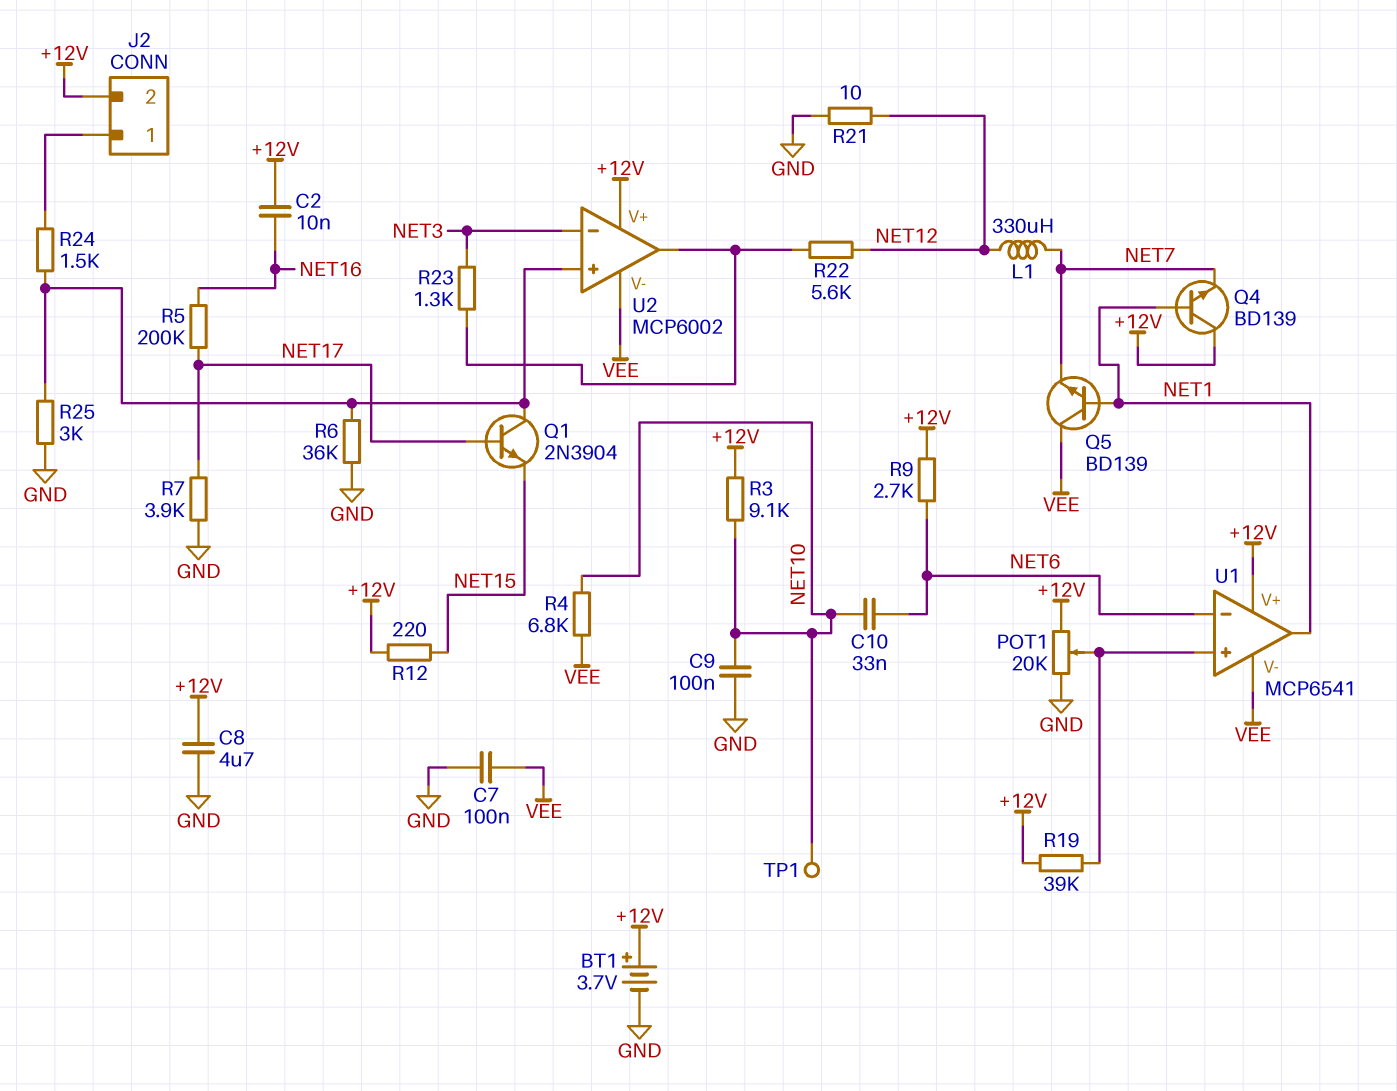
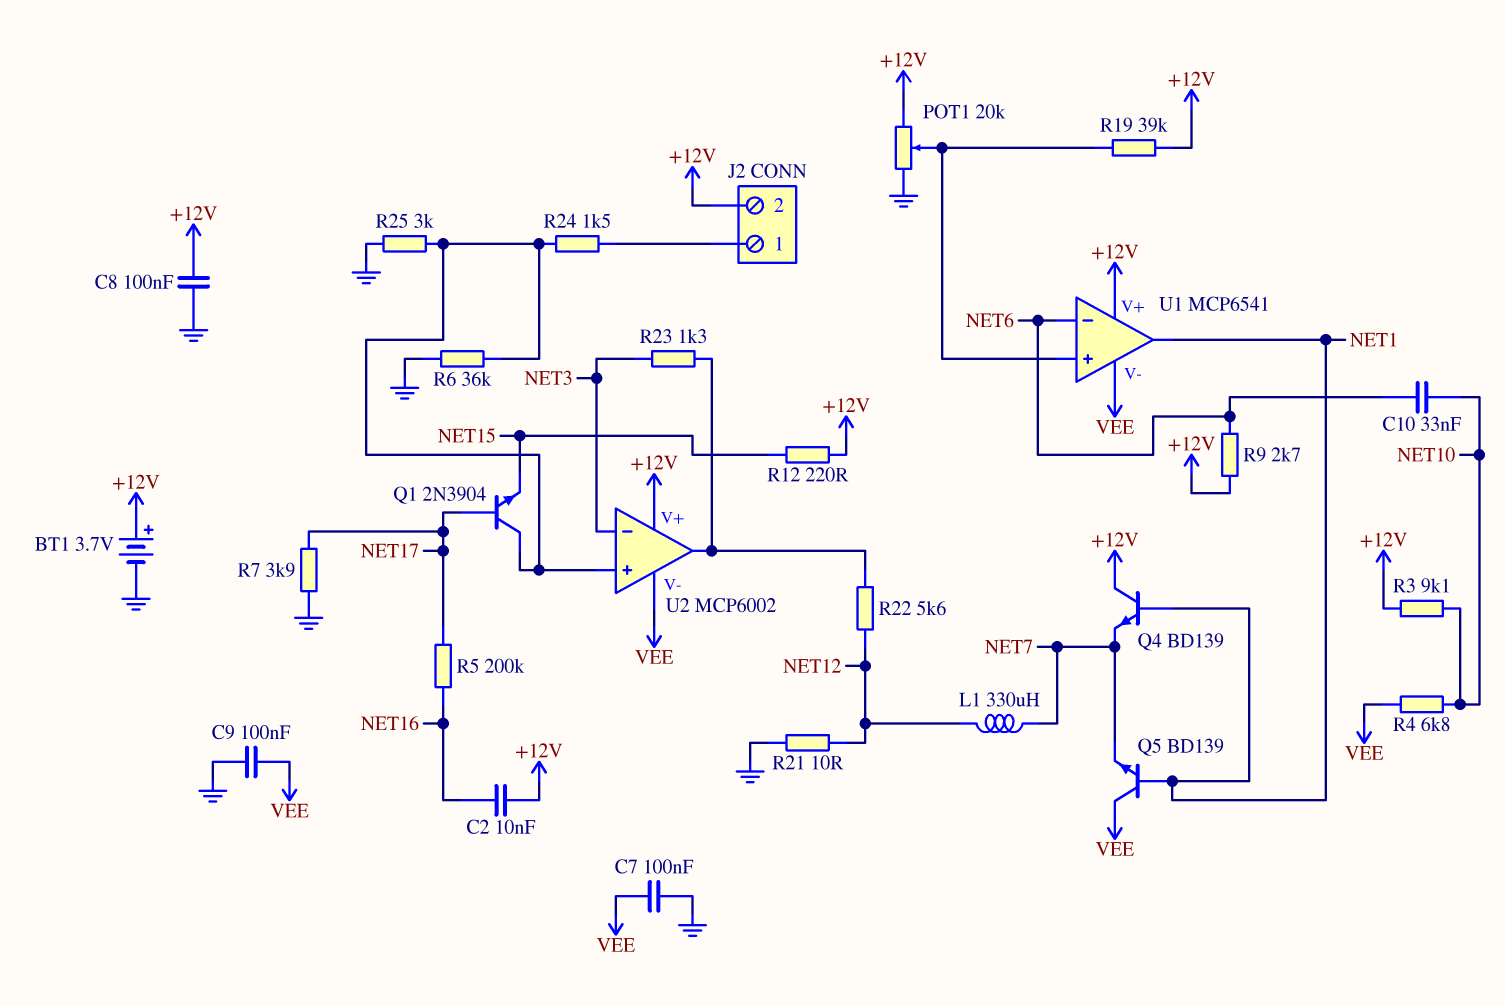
C8: 4.7uF (+12V, GND) -> 100nF (+12V, GND)
C9: 100nF (GND, NET10) -> 100nF (GND, VEE)
TP1: test point (NET10) -> none

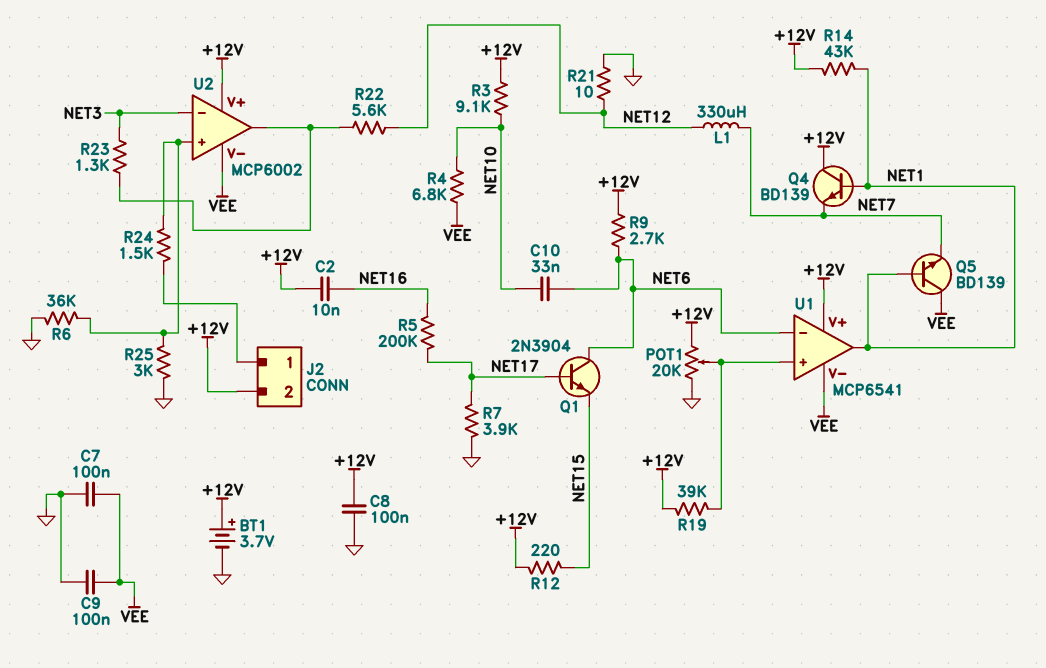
Q1: NPN 2N3904 (B NET17, C U2/in+, E NET15) -> NPN 2N3904 (B NET17, C NET6, E NET15)
R14: none -> 43k (+12V, NET1)

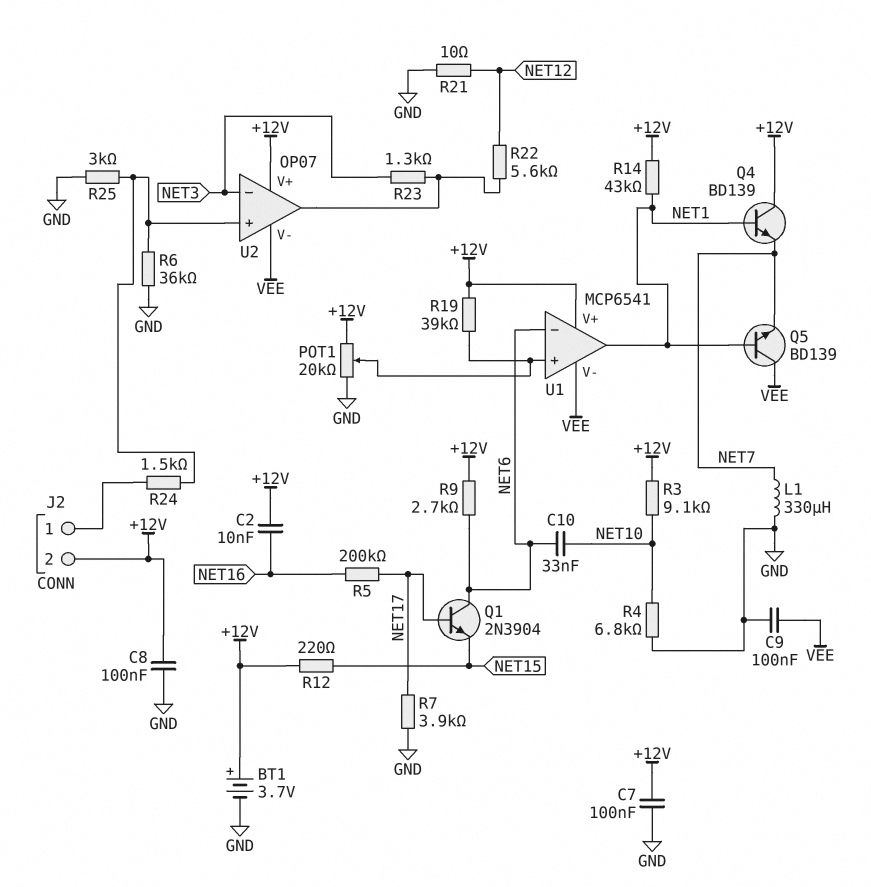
C7: 100nF (GND, VEE) -> 100nF (+12V, GND)
L1: 330uH (NET7, NET12) -> 330uH (GND, NET7)
R4: 6.8k (NET10, VEE) -> 6.8k (GND, NET10)
U2: MCP6002 -> OP07

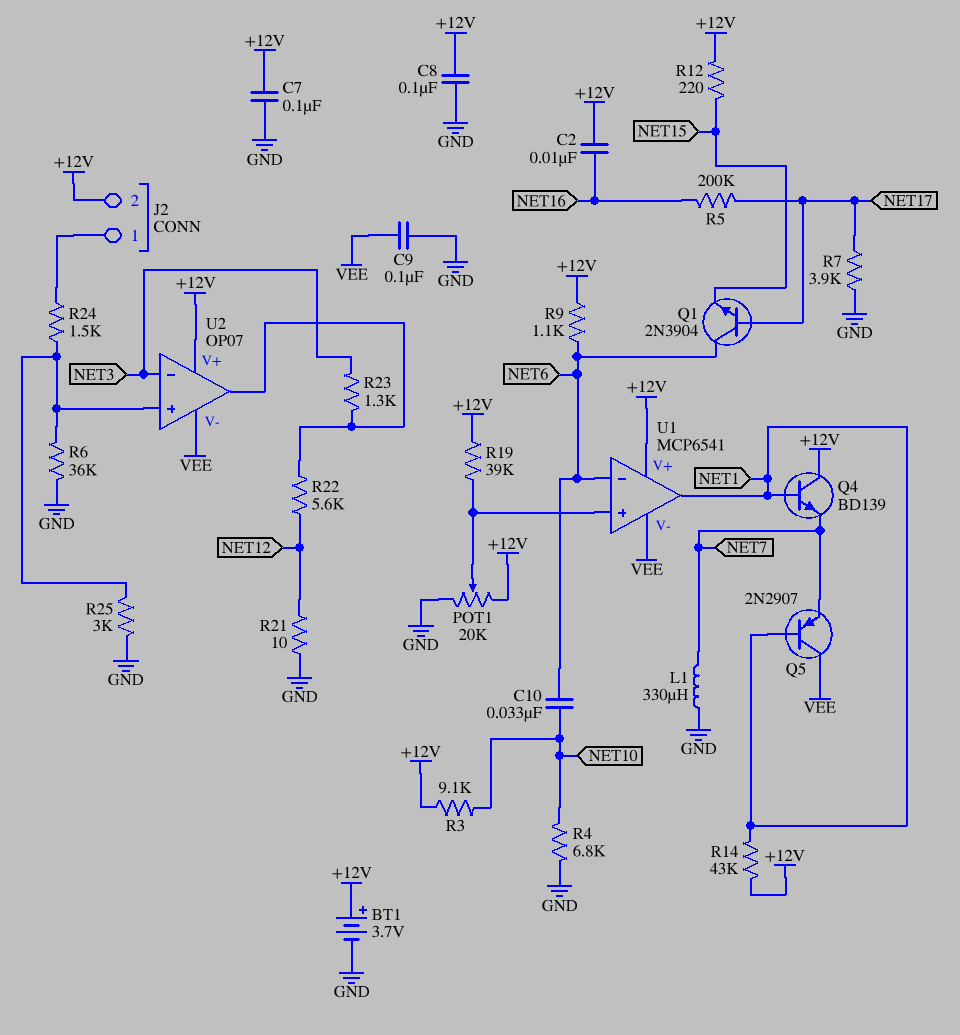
Q5: NPN BD139 (B NET1, C VEE, E NET7) -> PNP 2N2907 (B NET1, C VEE, E NET7)
R9: 2.7k (+12V, NET6) -> 1.1k (+12V, NET6)

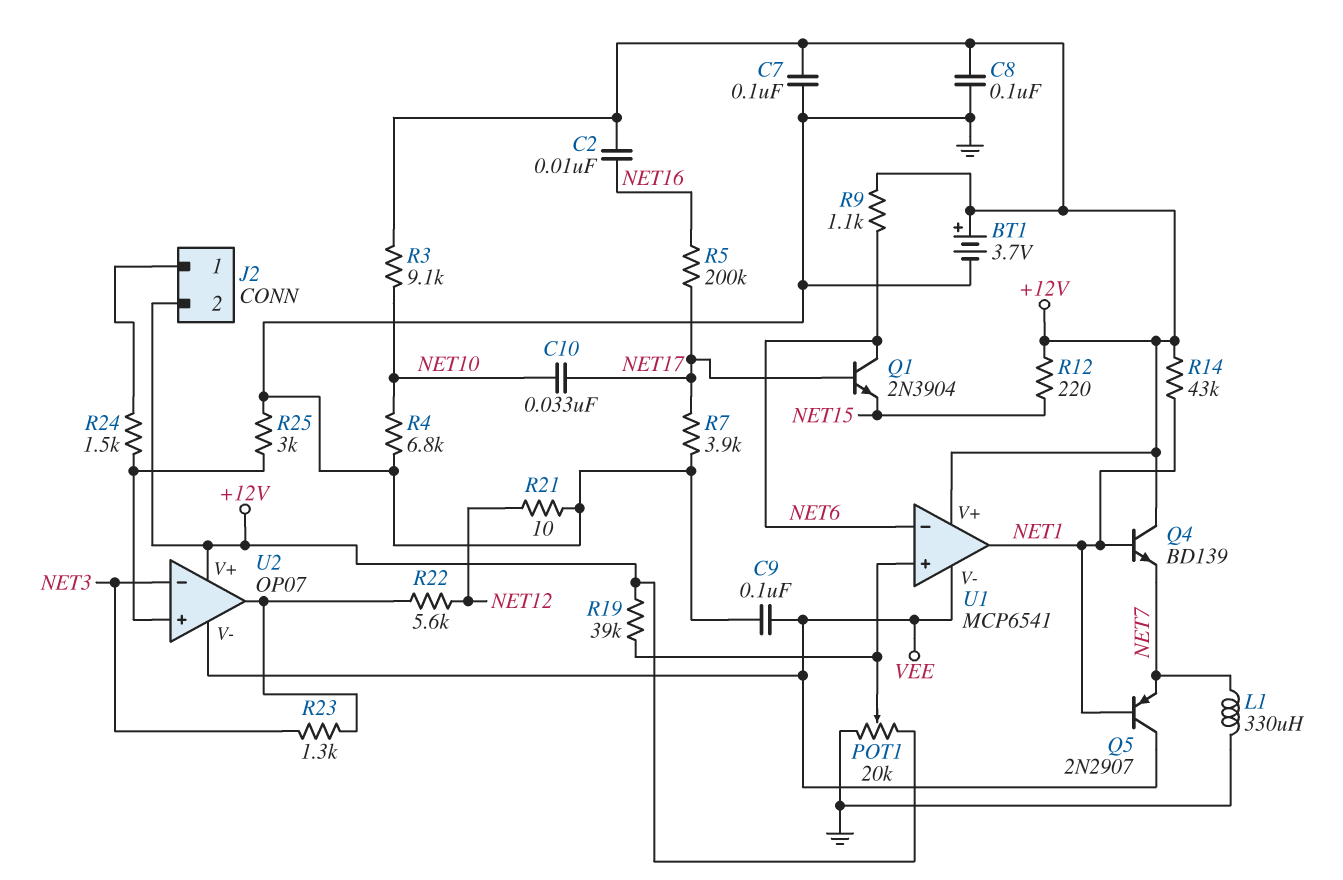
C10: 33nF (NET6, NET10) -> 33nF (NET10, NET17)
R6: 36k (GND, U2/in+) -> none

